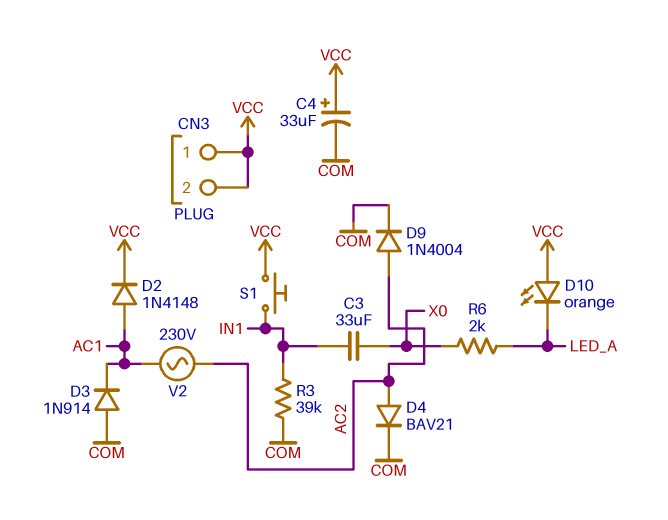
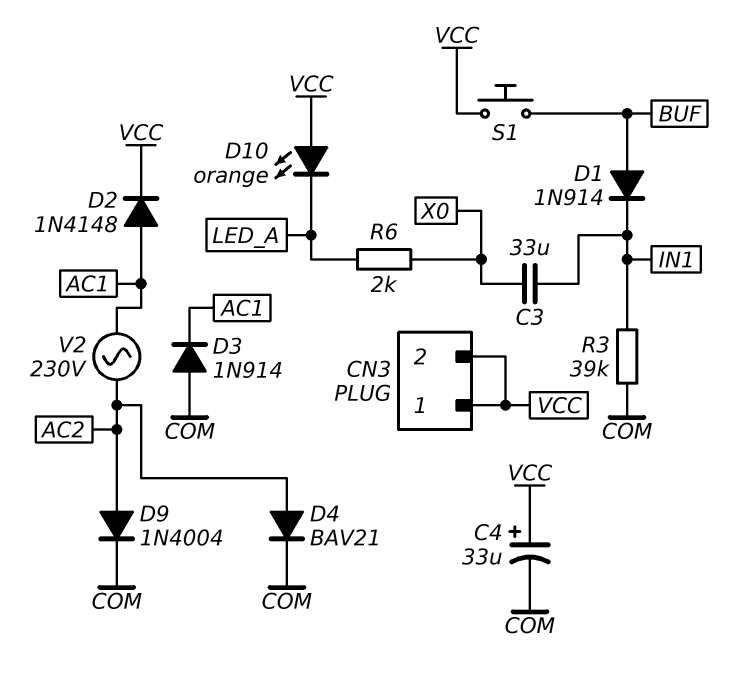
D1: none -> diode 1N914 (A BUF, K IN1)
S1: button (IN1, VCC) -> button (BUF, VCC)

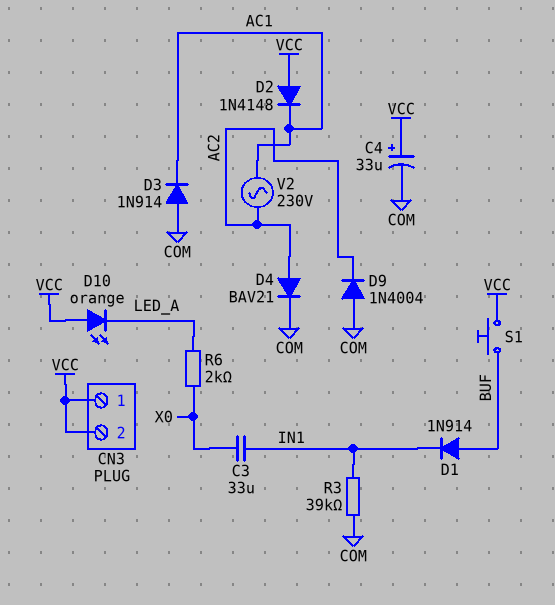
D2: diode 1N4148 (A AC1, K VCC) -> diode 1N4148 (A VCC, K AC1)
D9: diode 1N4004 (A AC2, K COM) -> diode 1N4004 (A COM, K AC2)

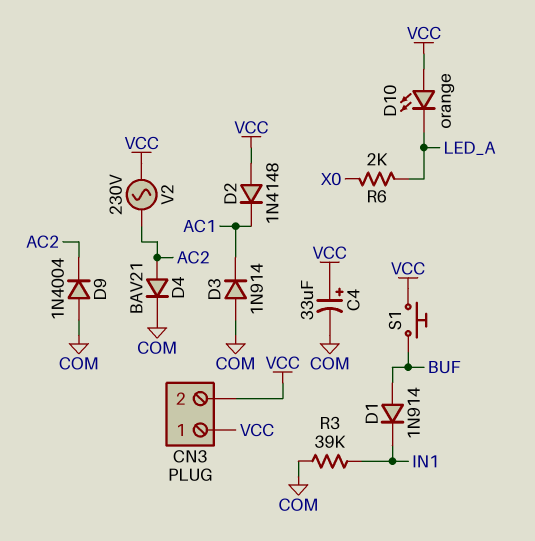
C3: 33uF (IN1, X0) -> none
V2: AC 230V (AC1, AC2) -> AC 230V (AC2, VCC)

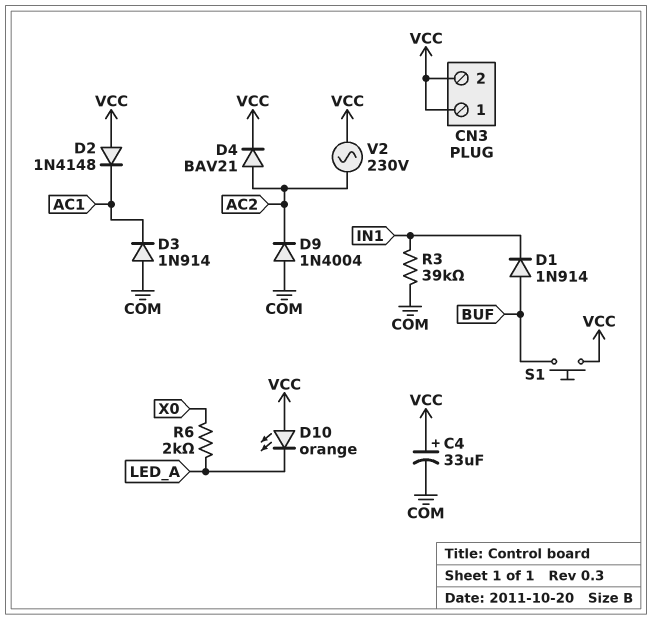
D4: diode BAV21 (A AC2, K COM) -> diode BAV21 (A AC2, K VCC)

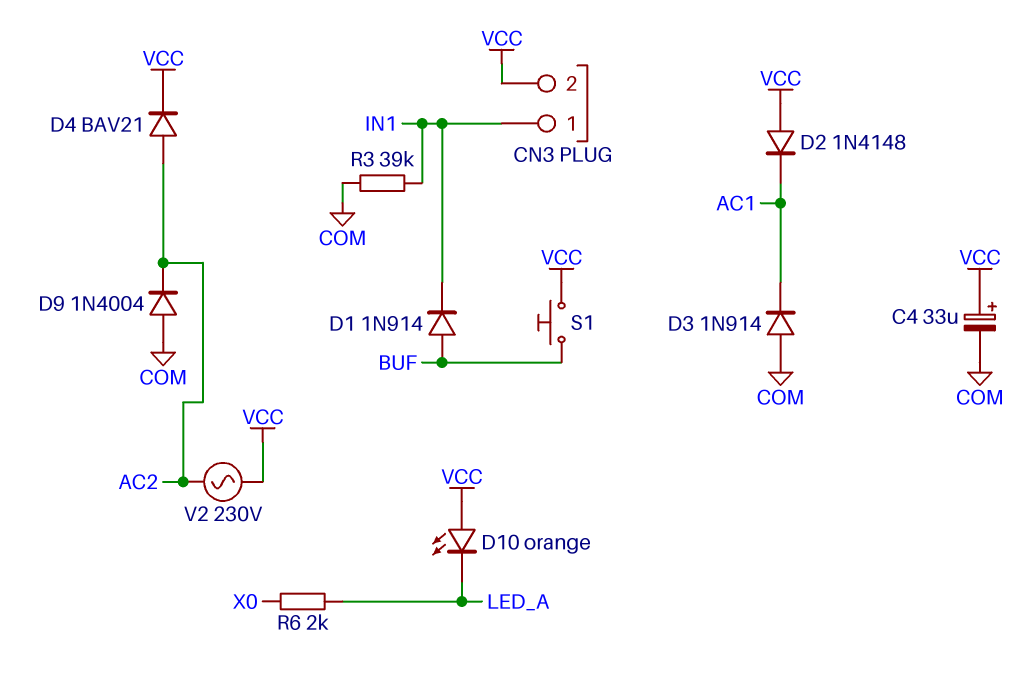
CN3 pin 1: VCC -> IN1

